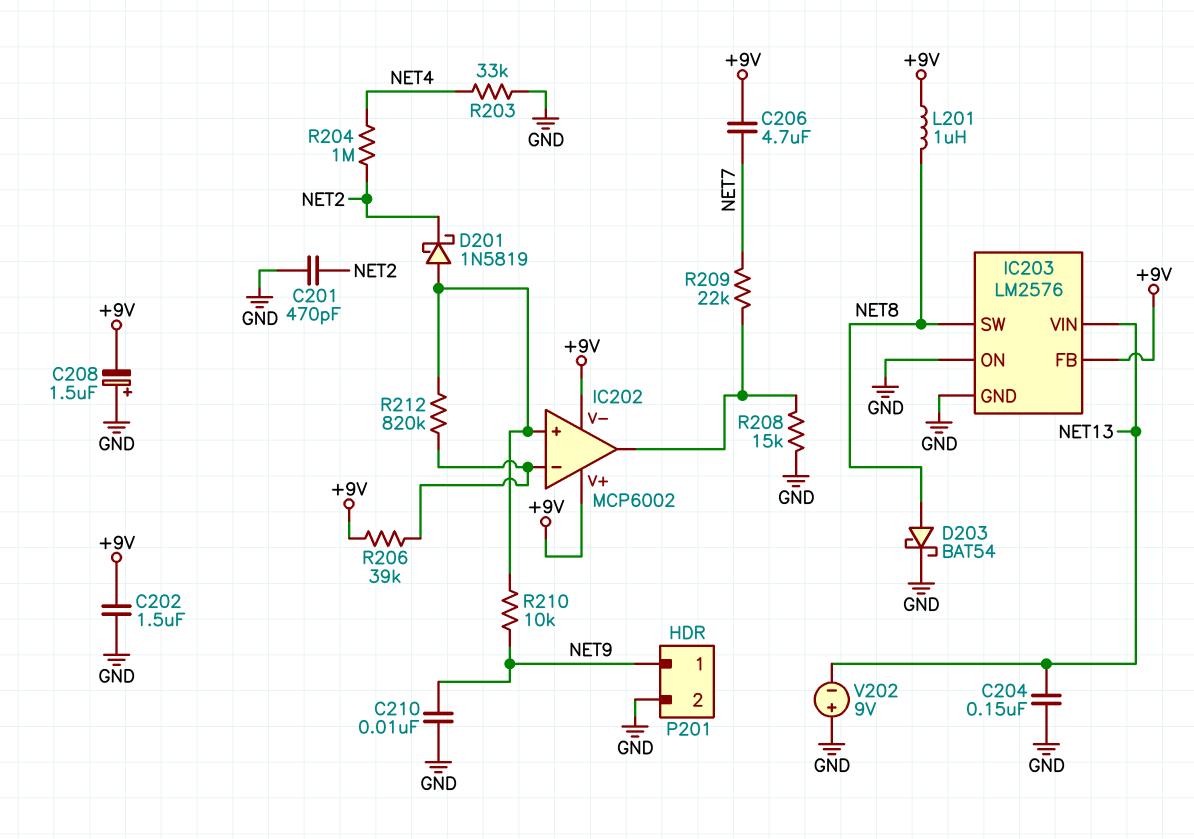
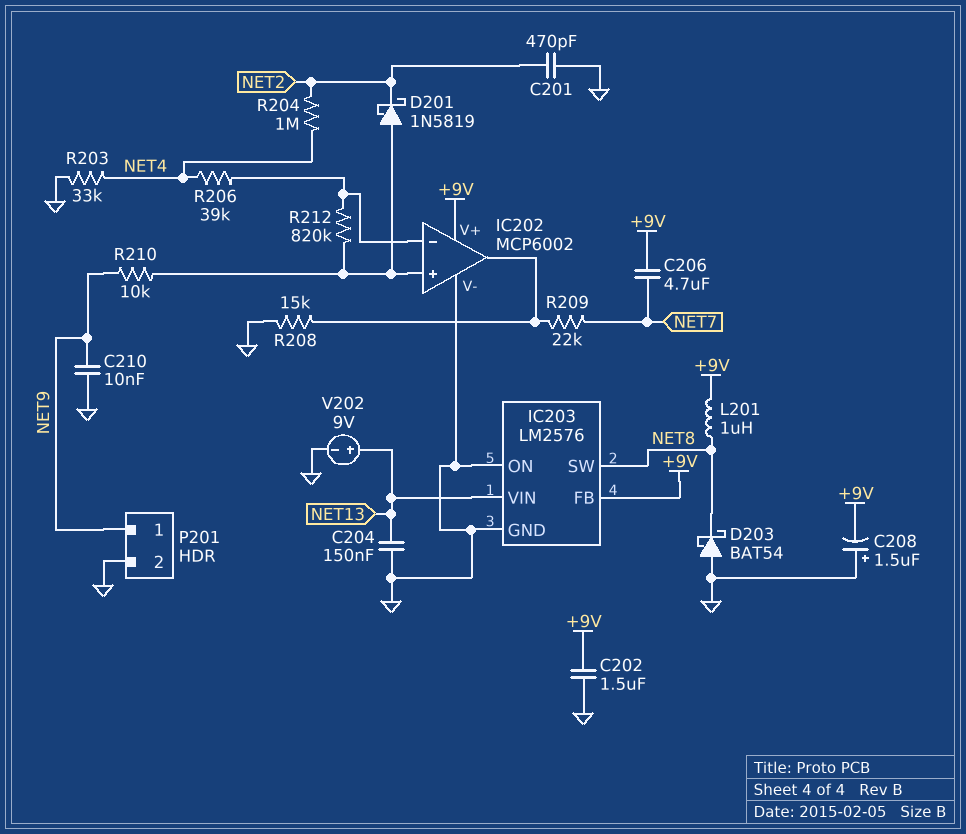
D203: schottky BAT54 (A NET8, K GND) -> schottky BAT54 (A GND, K NET8)
IC202 pin V-: +9V -> GND
R206: 39k (+9V, IC202/in-) -> 39k (IC202/in-, NET4)
V202: 9V (plus GND, minus NET13) -> 9V (plus NET13, minus GND)

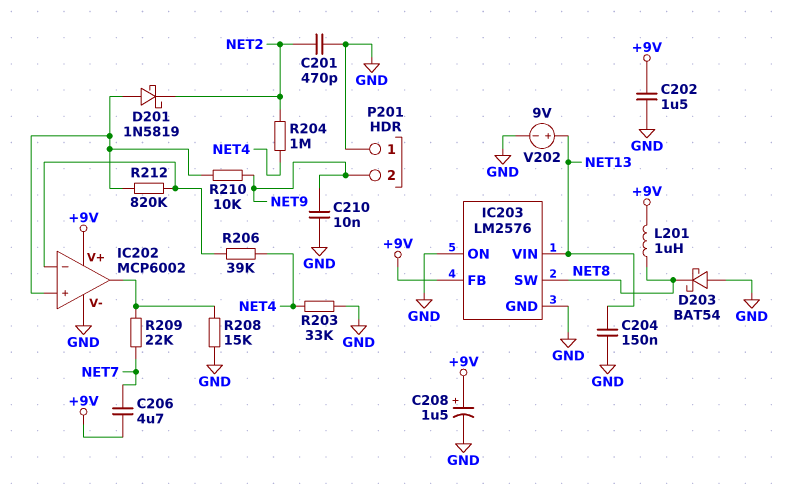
C208: 1.5uF (plus GND, minus +9V) -> 1.5uF (plus +9V, minus GND)
P201 pin 1: NET9 -> GND
P201 pin 2: GND -> NET9

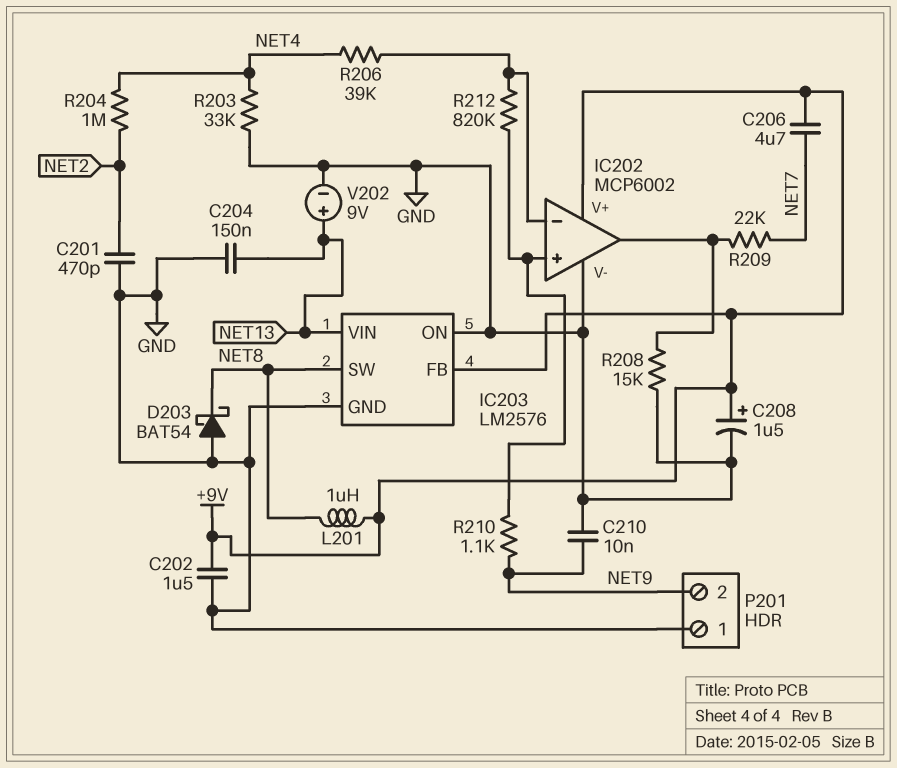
D201: schottky 1N5819 (A IC202/in+, K NET2) -> none
R210: 10k (IC202/in+, NET9) -> 1.1k (IC202/in+, NET9)

